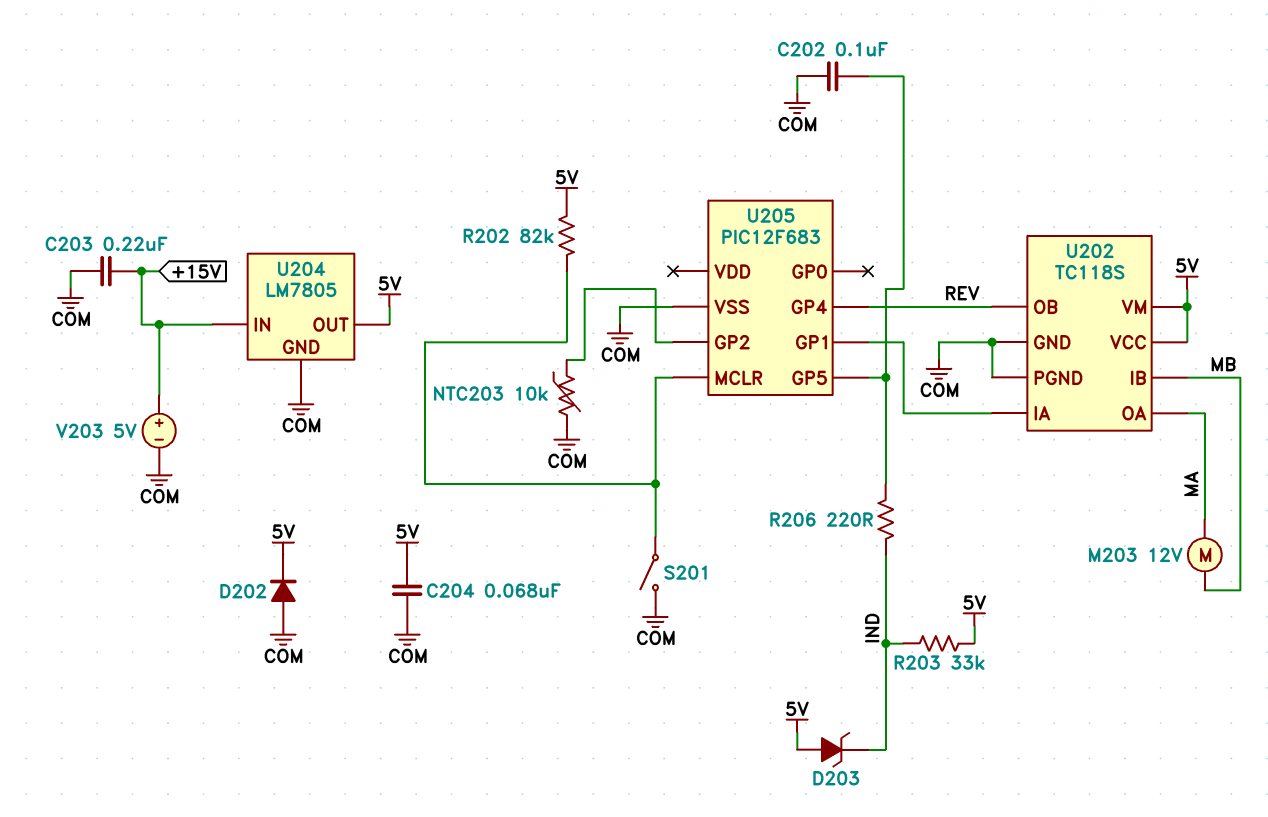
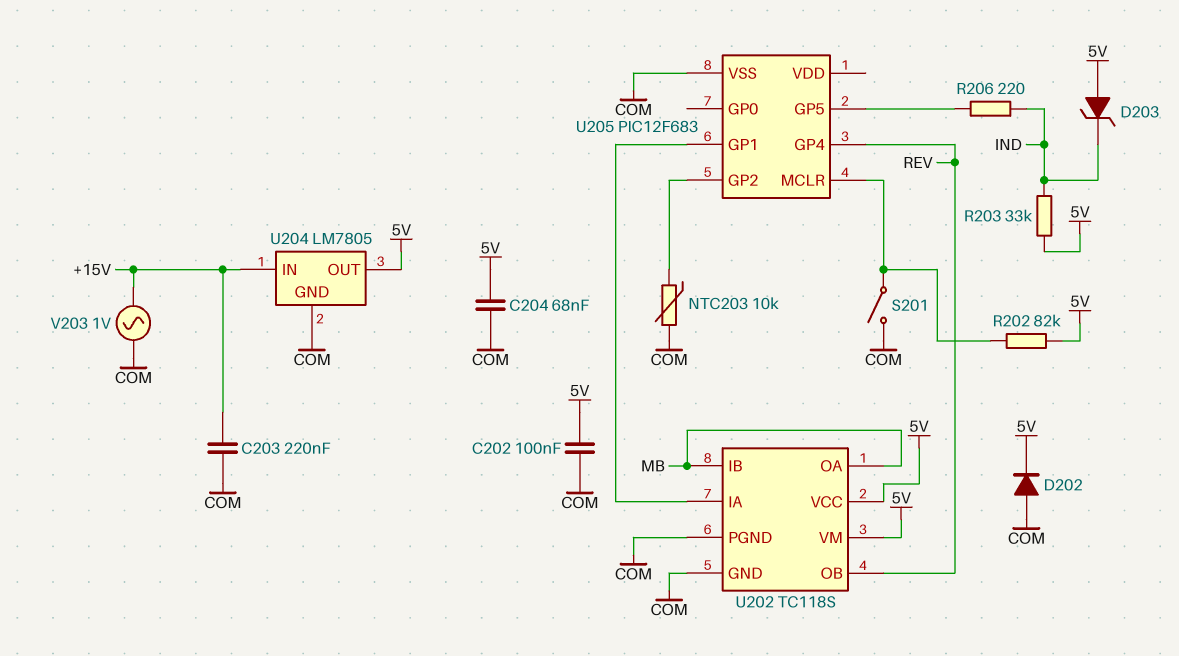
C202: 100nF (COM, U205/GP5) -> 100nF (5V, COM)
M203: motor 12V (MA, MB) -> none
U202 pin OA: MA -> MB
V203: 5V (plus +15V, minus COM) -> AC 1V (+15V, COM)

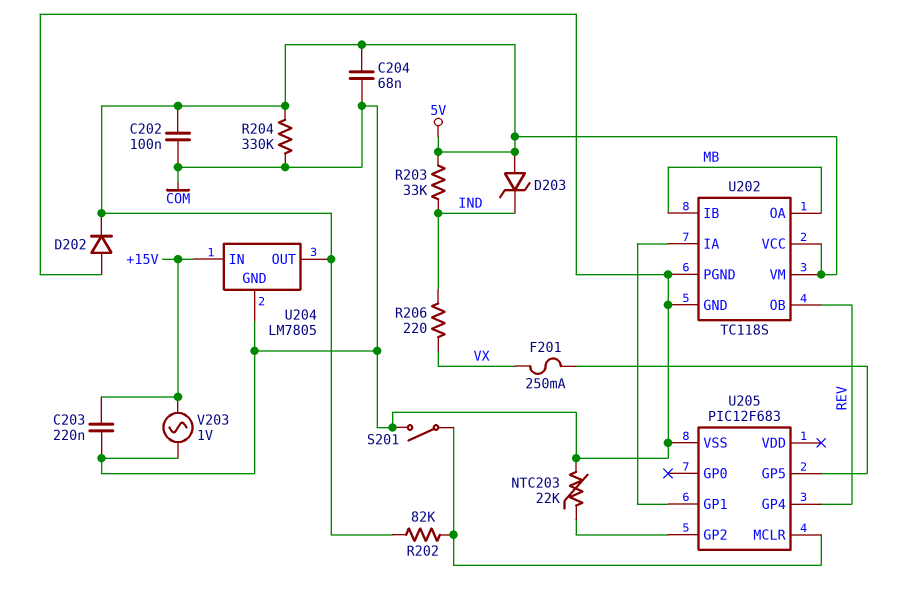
F201: none -> 250mA (U205/GP5, VX)
NTC203: 10k (COM, U205/GP2) -> 22k (COM, U205/GP2)
R204: none -> 330k (5V, COM)
R206: 220 (IND, U205/GP5) -> 220 (IND, VX)

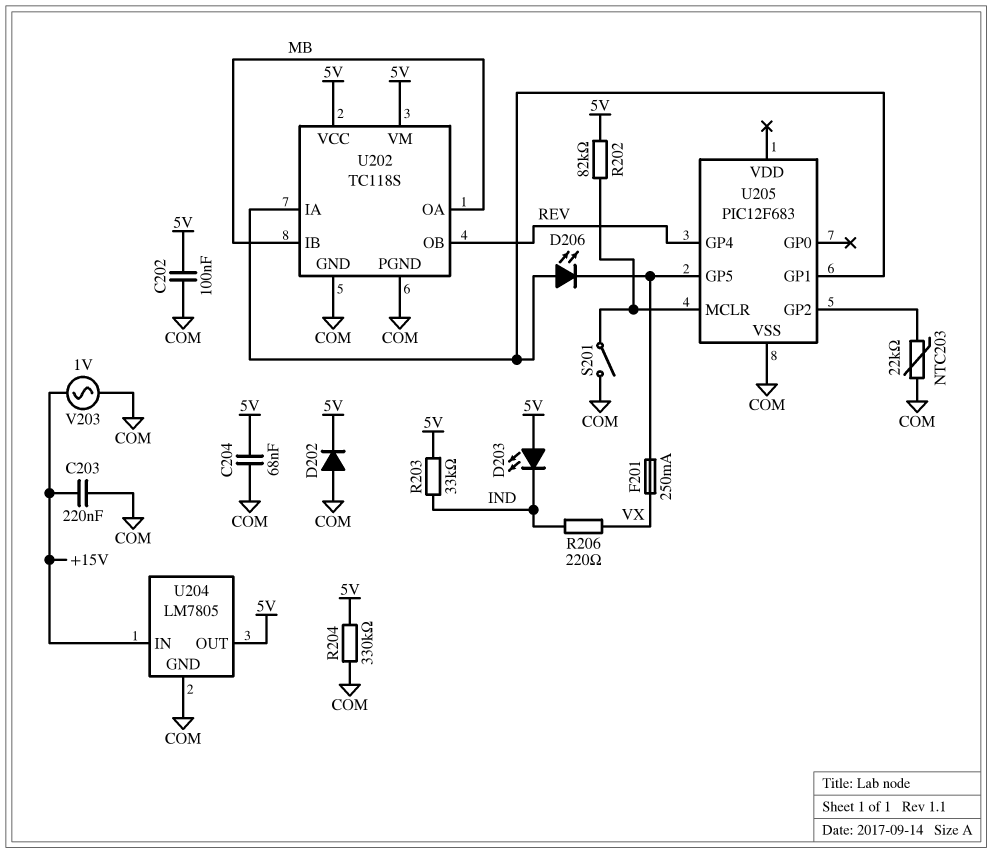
D203: zener (A 5V, K IND) -> LED (A 5V, K IND)
D206: none -> LED (A U202/IA, K U205/GP5)

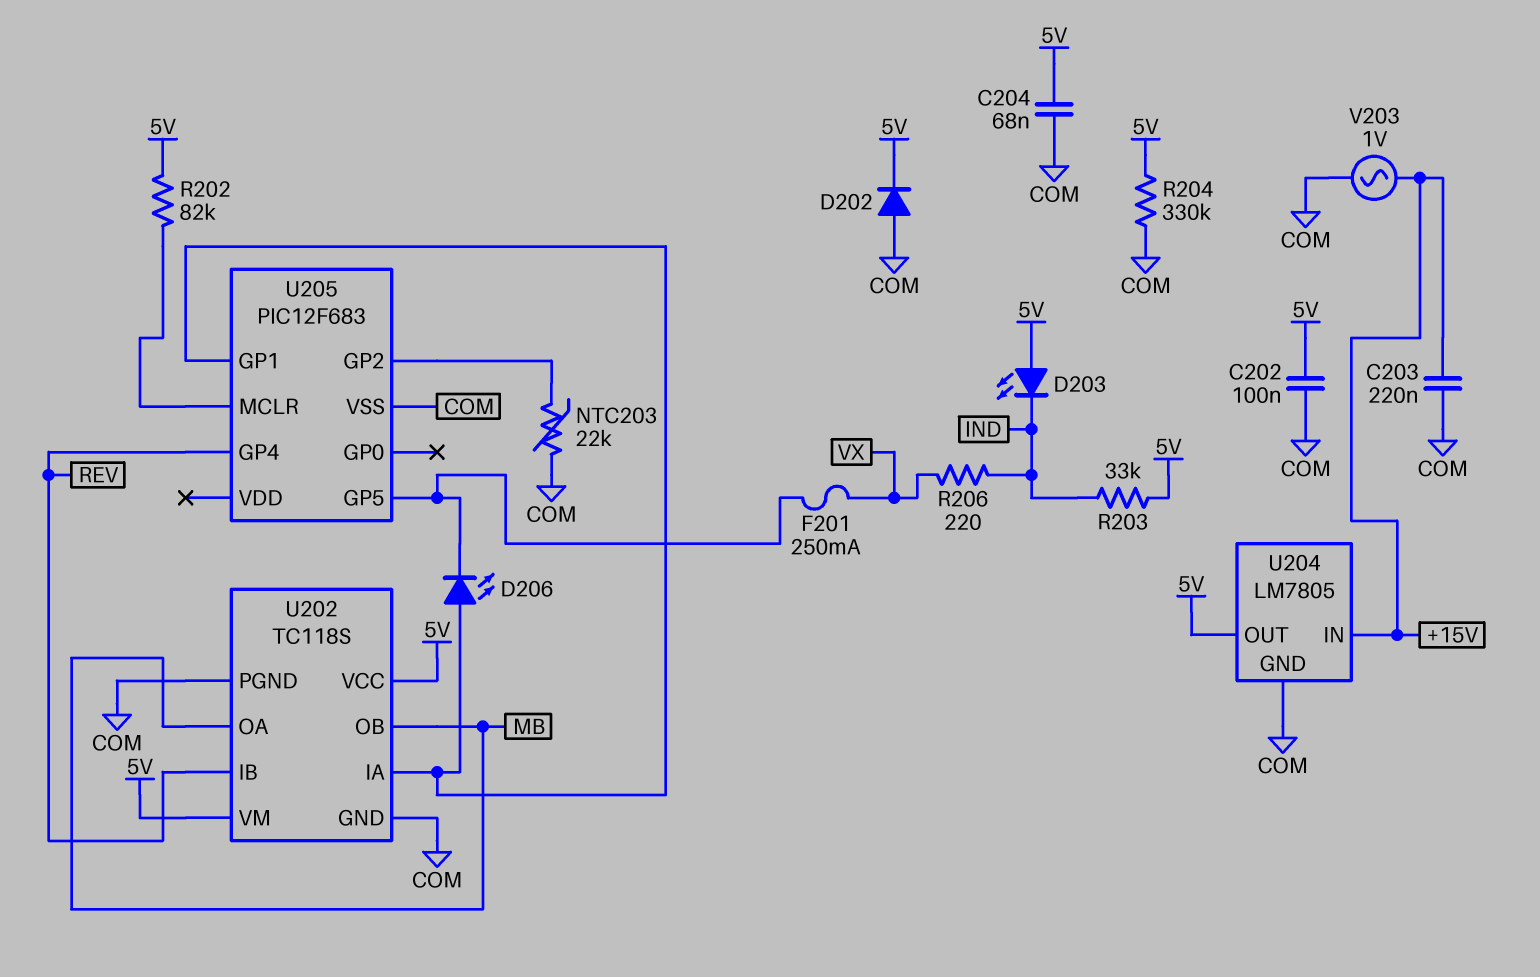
S201: switch (COM, U205/MCLR) -> none
U202 pin IB: MB -> REV
U202 pin OB: REV -> MB

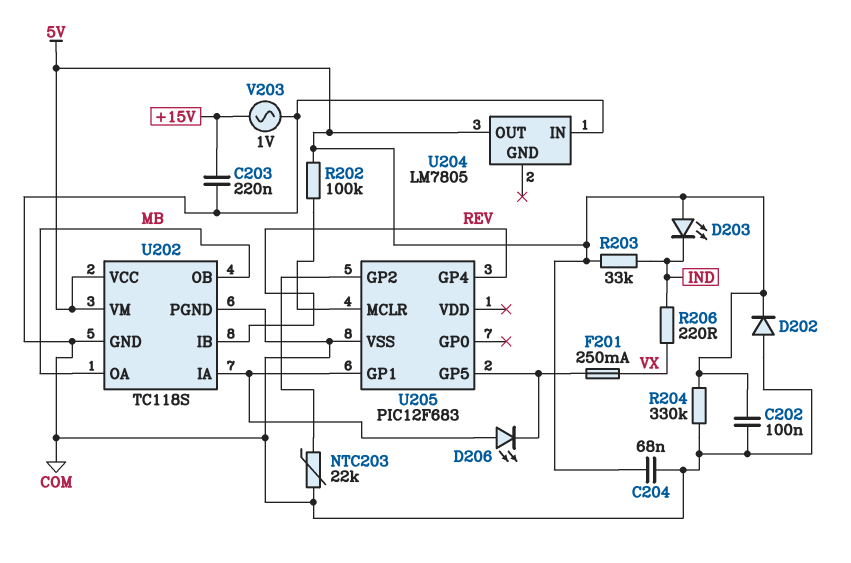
R202: 82k (5V, U205/MCLR) -> 100k (5V, U205/MCLR)
U204 pin GND: COM -> none
U204 pin IN: +15V -> COM

